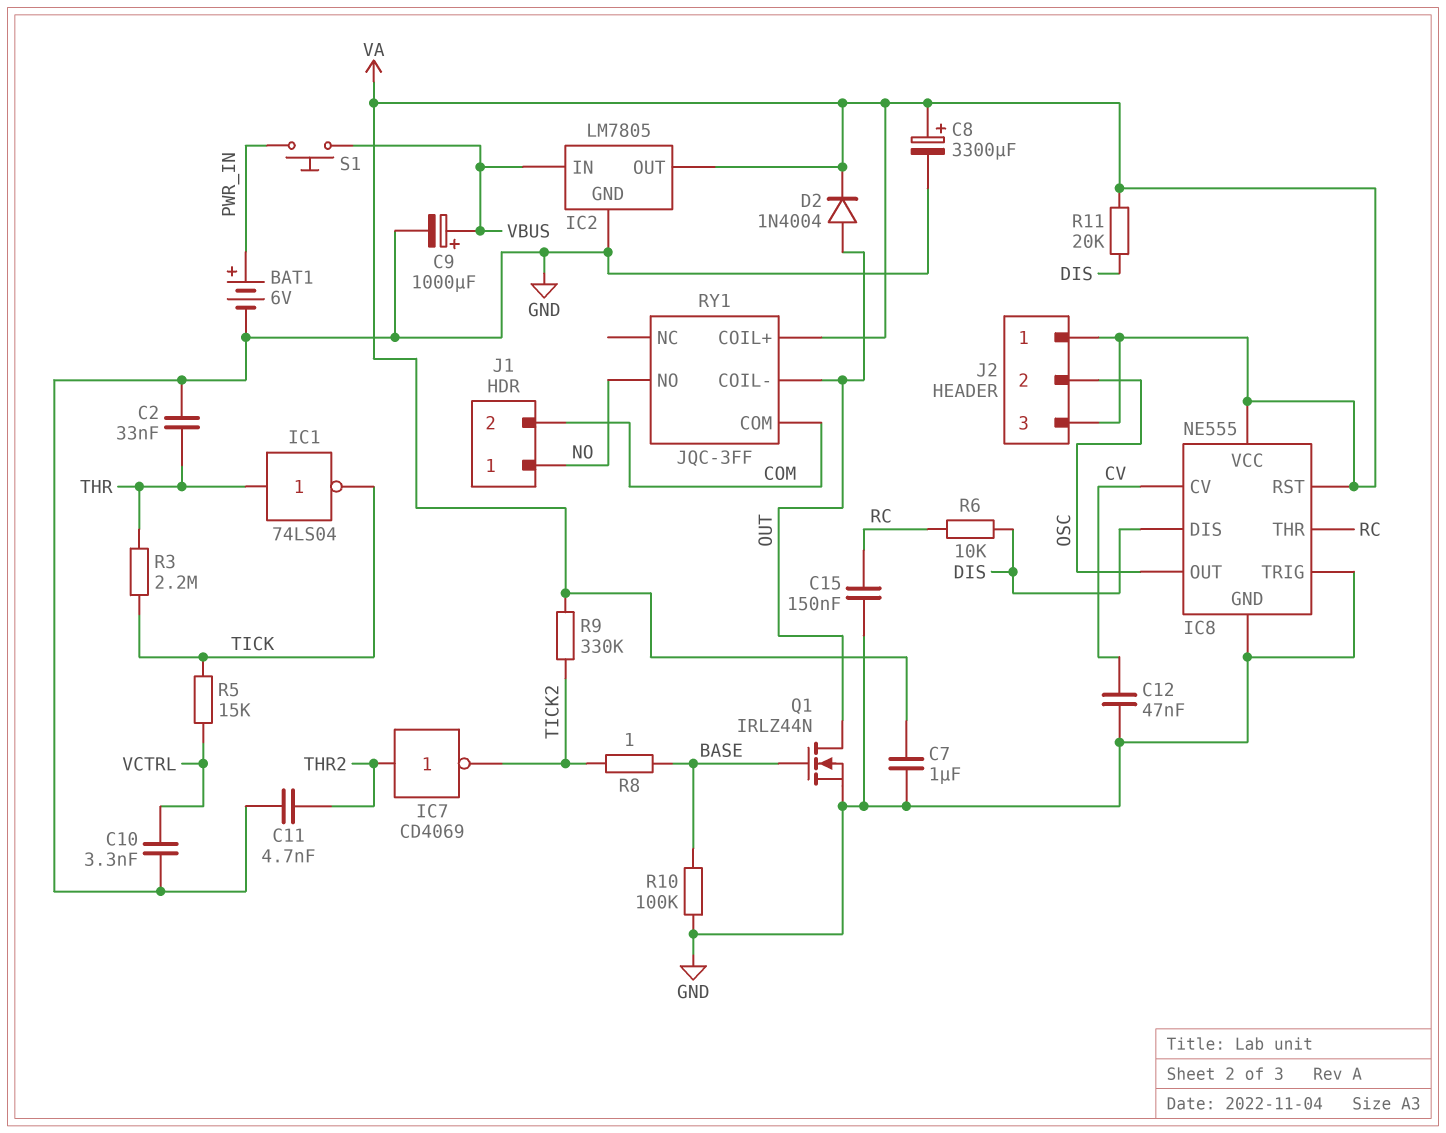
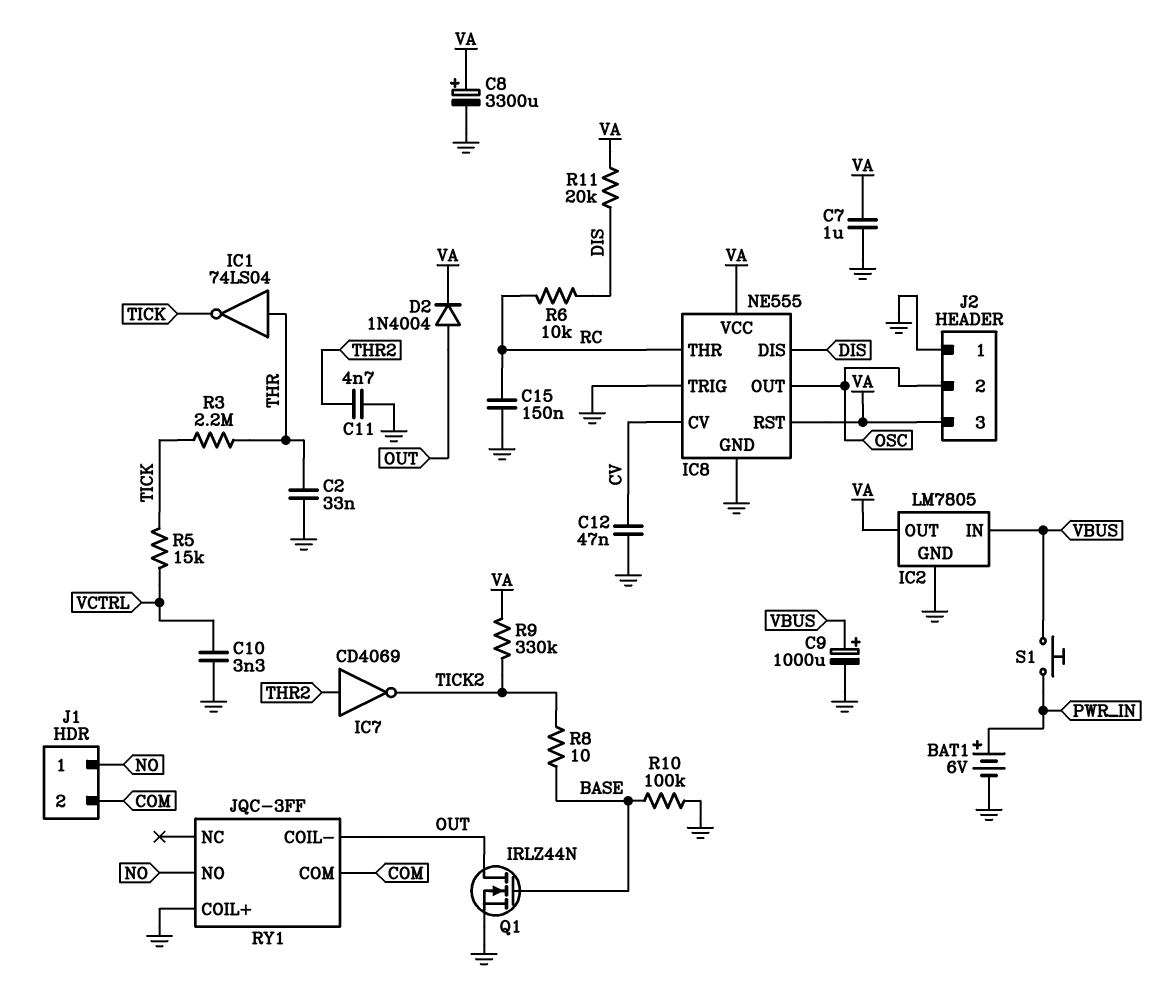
J2 pin 1: VA -> GND
R8: 1 (BASE, TICK2) -> 10 (BASE, TICK2)
RY1 pin COIL+: VA -> GND

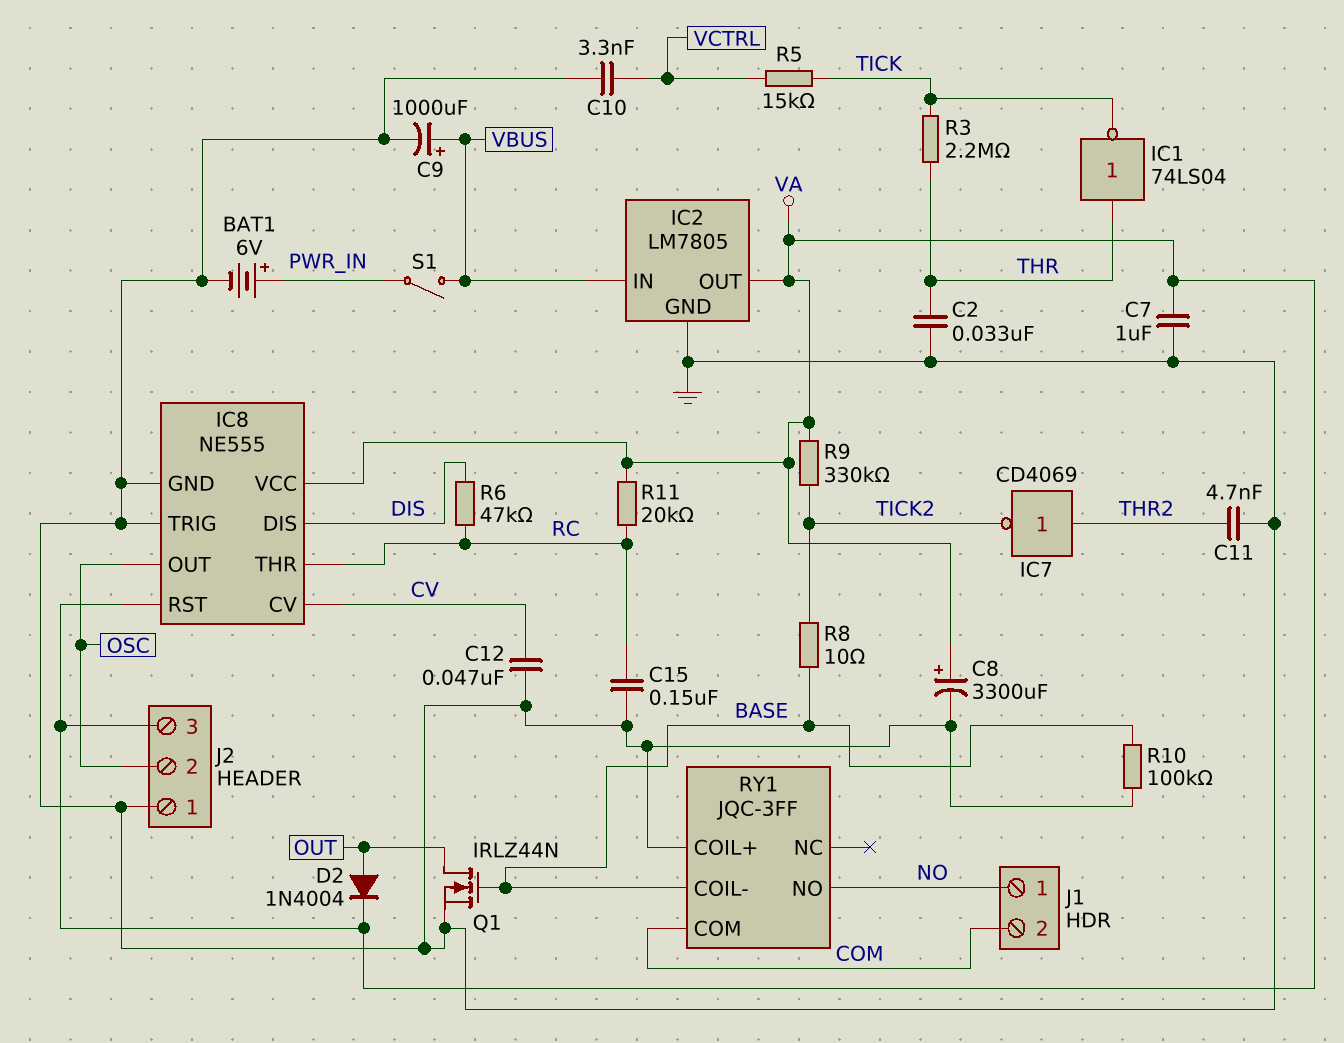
R6: 10k (DIS, RC) -> 47k (DIS, RC)
R11: 20k (DIS, VA) -> 20k (RC, VA)
RY1 pin COIL-: OUT -> BASE
S1: button (PWR_IN, VBUS) -> switch (PWR_IN, VBUS)

